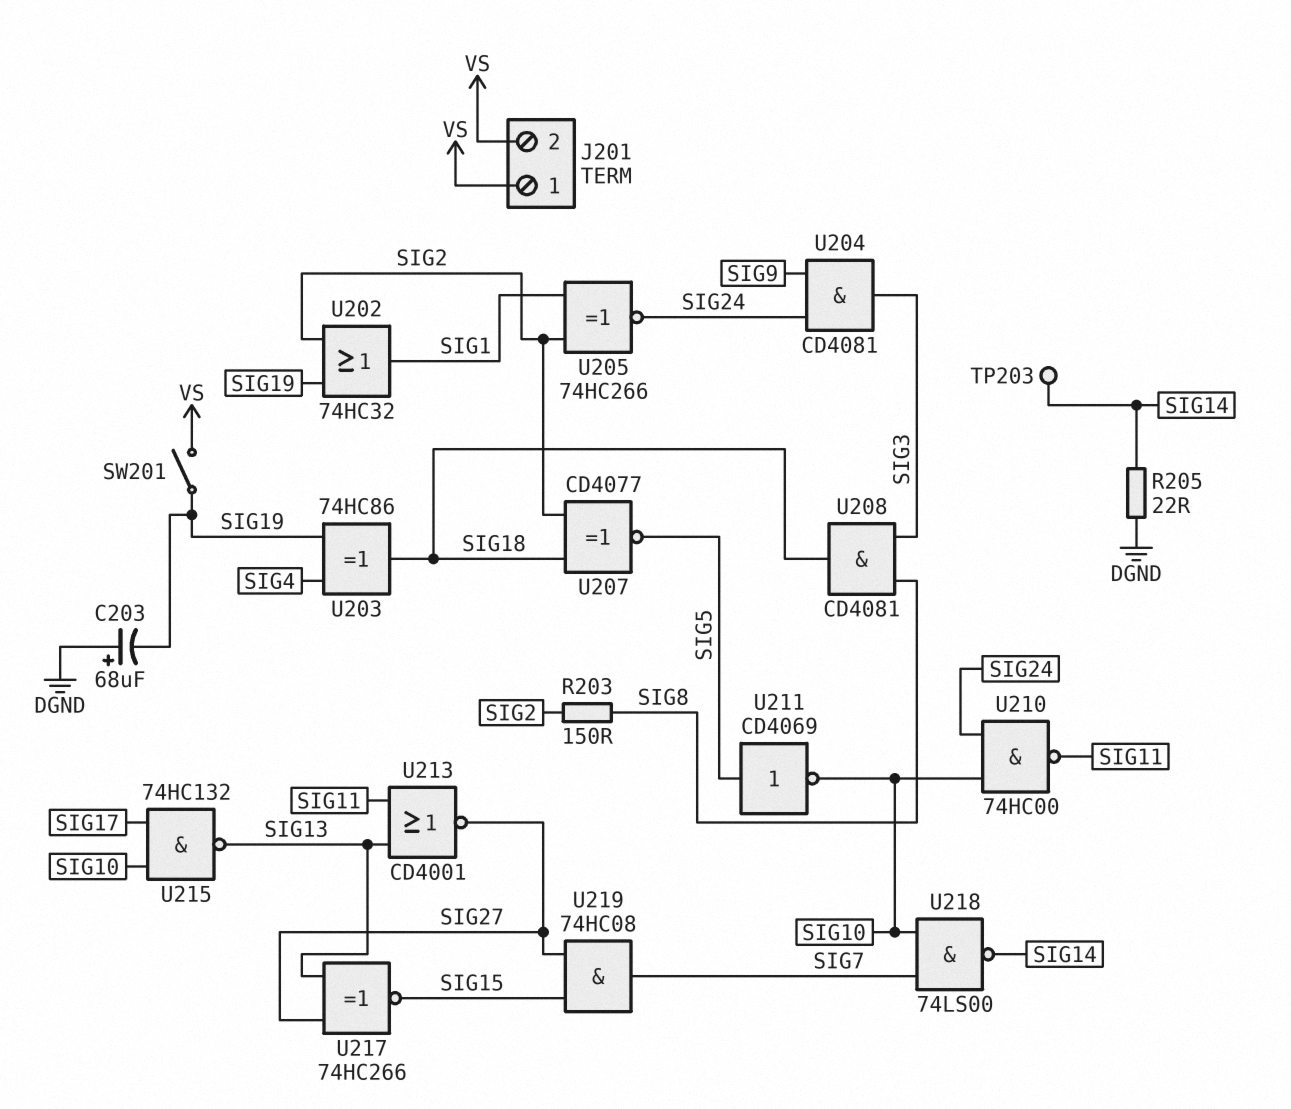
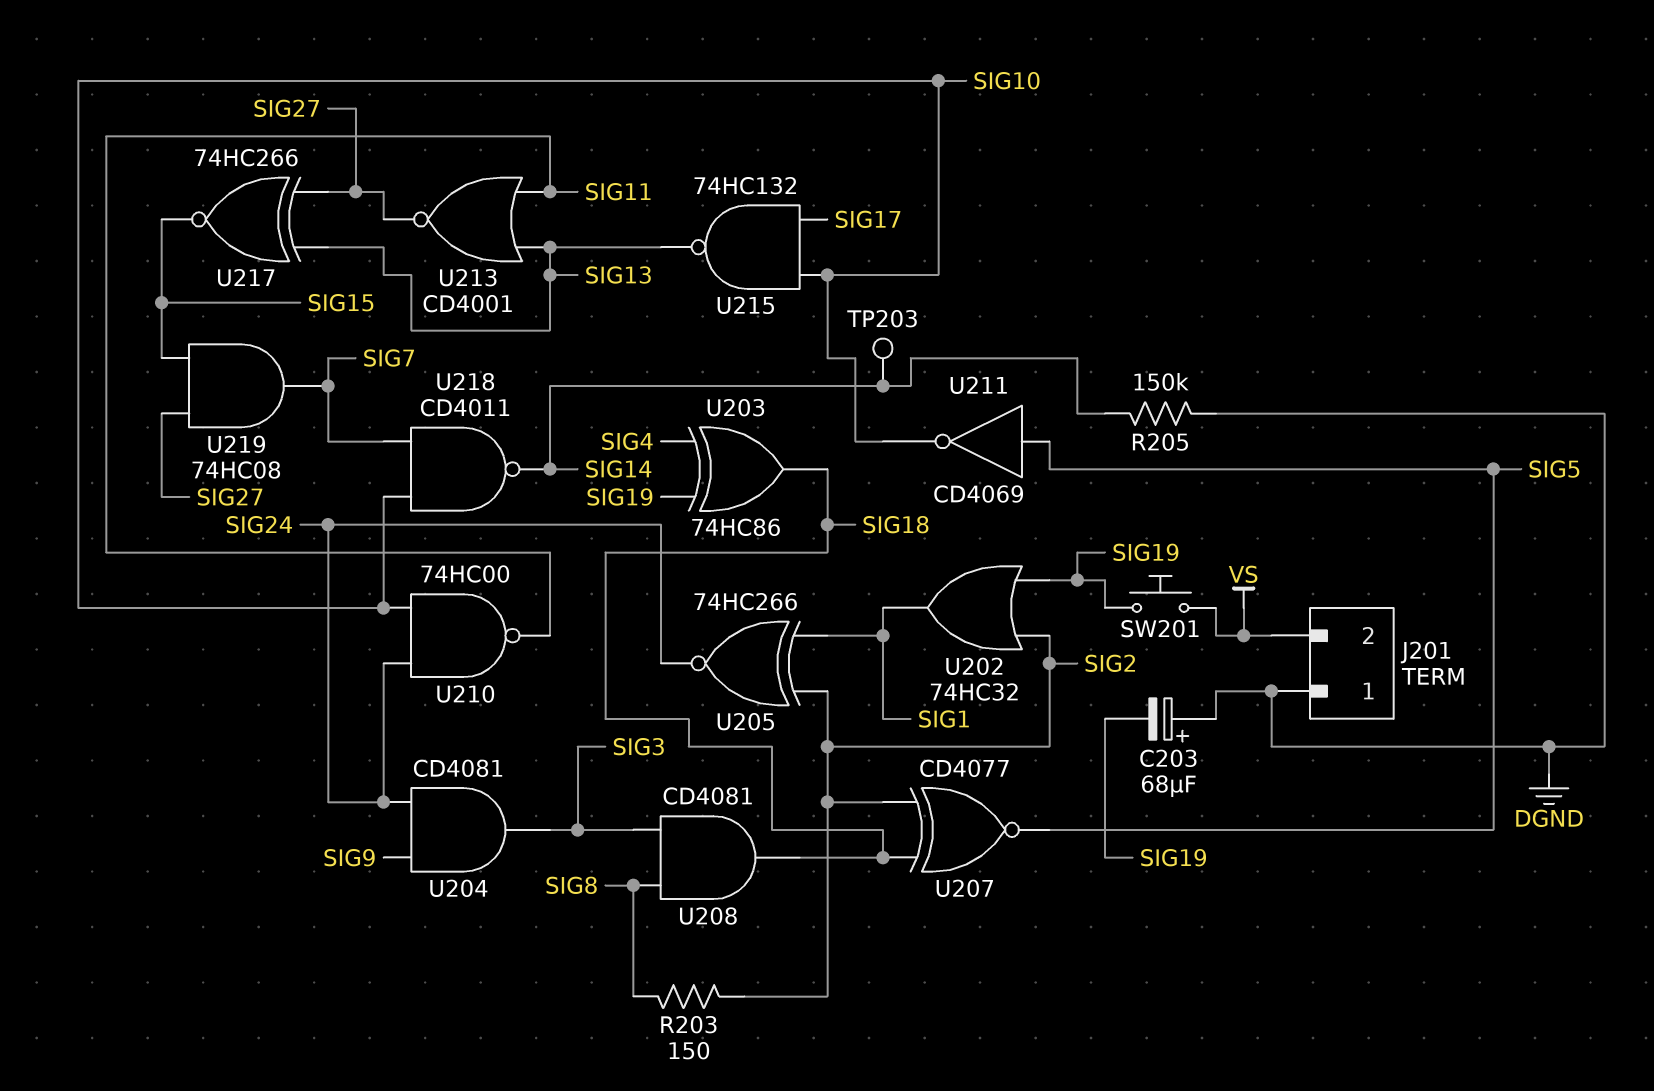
J201 pin 1: VS -> DGND
R205: 22 (DGND, SIG14) -> 150k (DGND, SIG14)
SW201: switch (SIG19, VS) -> button (SIG19, VS)
U218: NAND 74LS00 (in SIG7, in SIG10, out SIG14) -> NAND CD4011 (in SIG7, in SIG10, out SIG14)

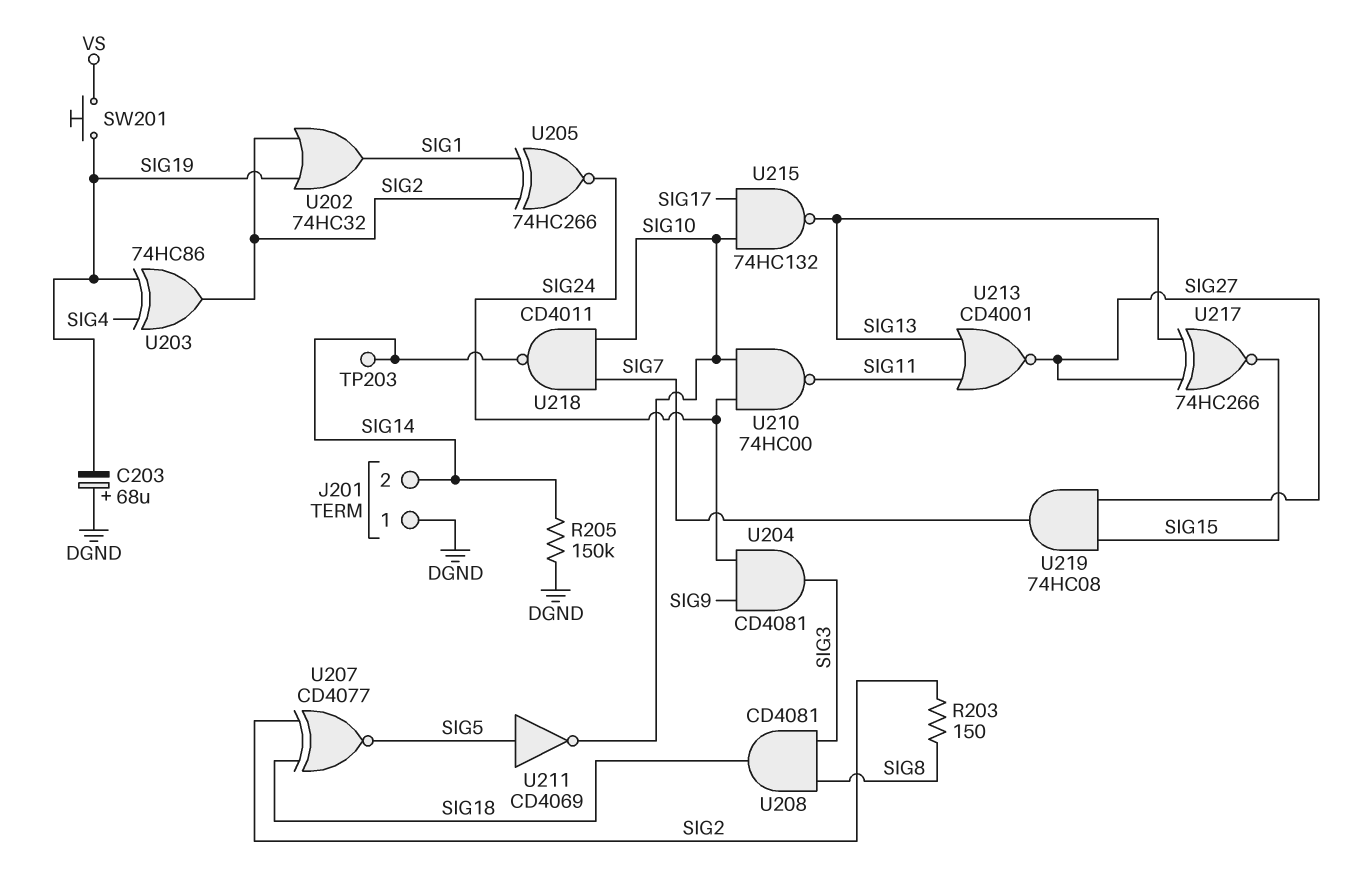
J201 pin 2: VS -> SIG14
U203: XOR 74HC86 (in SIG4, in SIG19, out SIG18) -> XOR 74HC86 (in SIG4, in SIG19, out SIG2)

